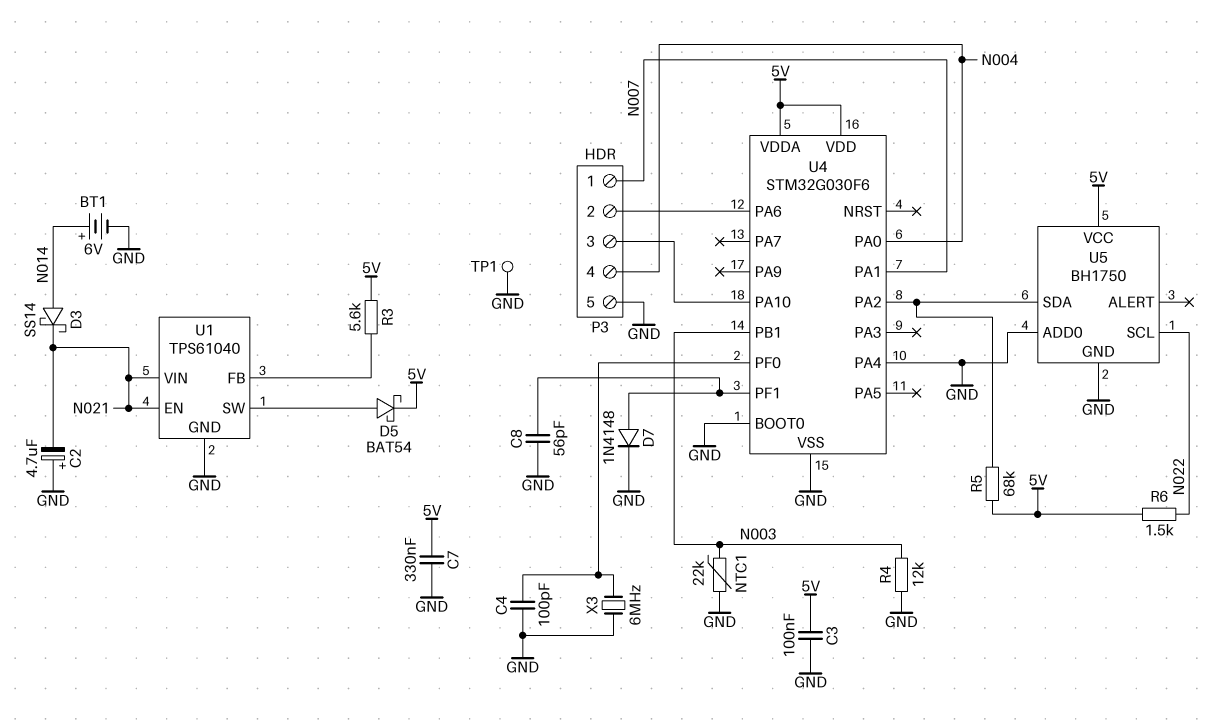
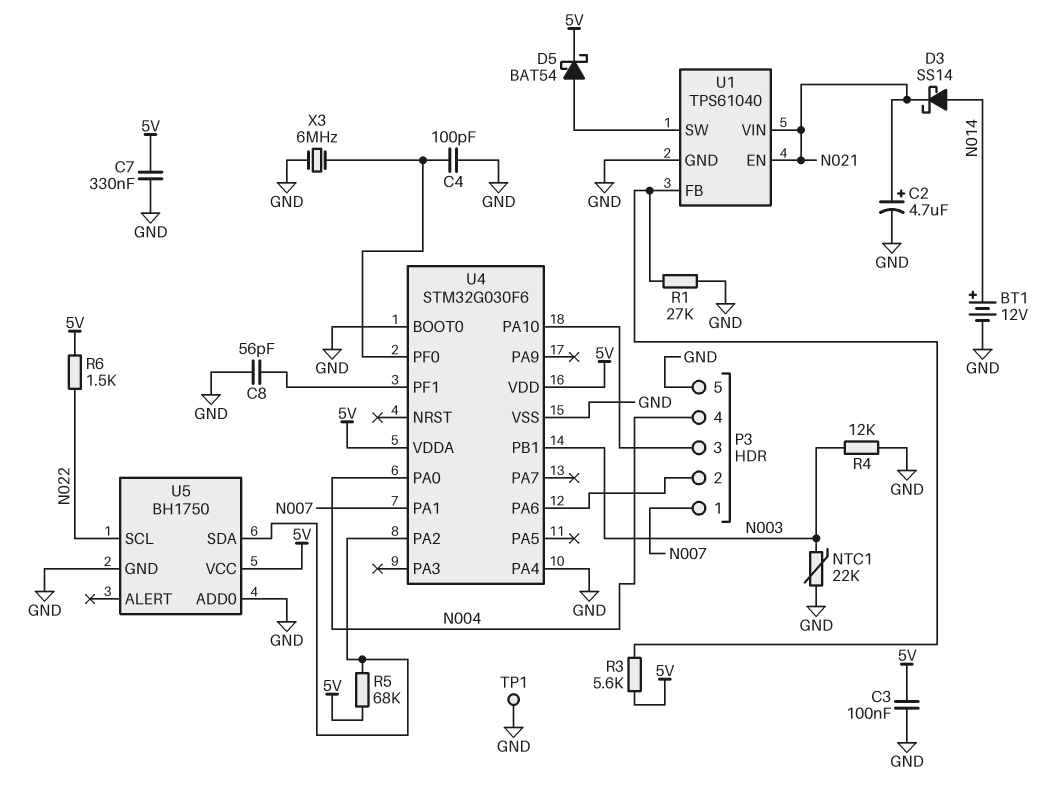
BT1: 6V (plus N014, minus GND) -> 12V (plus N014, minus GND)
C2: 4.7uF (plus GND, minus N021) -> 4.7uF (plus N021, minus GND)
D7: diode 1N4148 (A U4/PF1, K GND) -> none
R1: none -> 27k (GND, U1/FB)

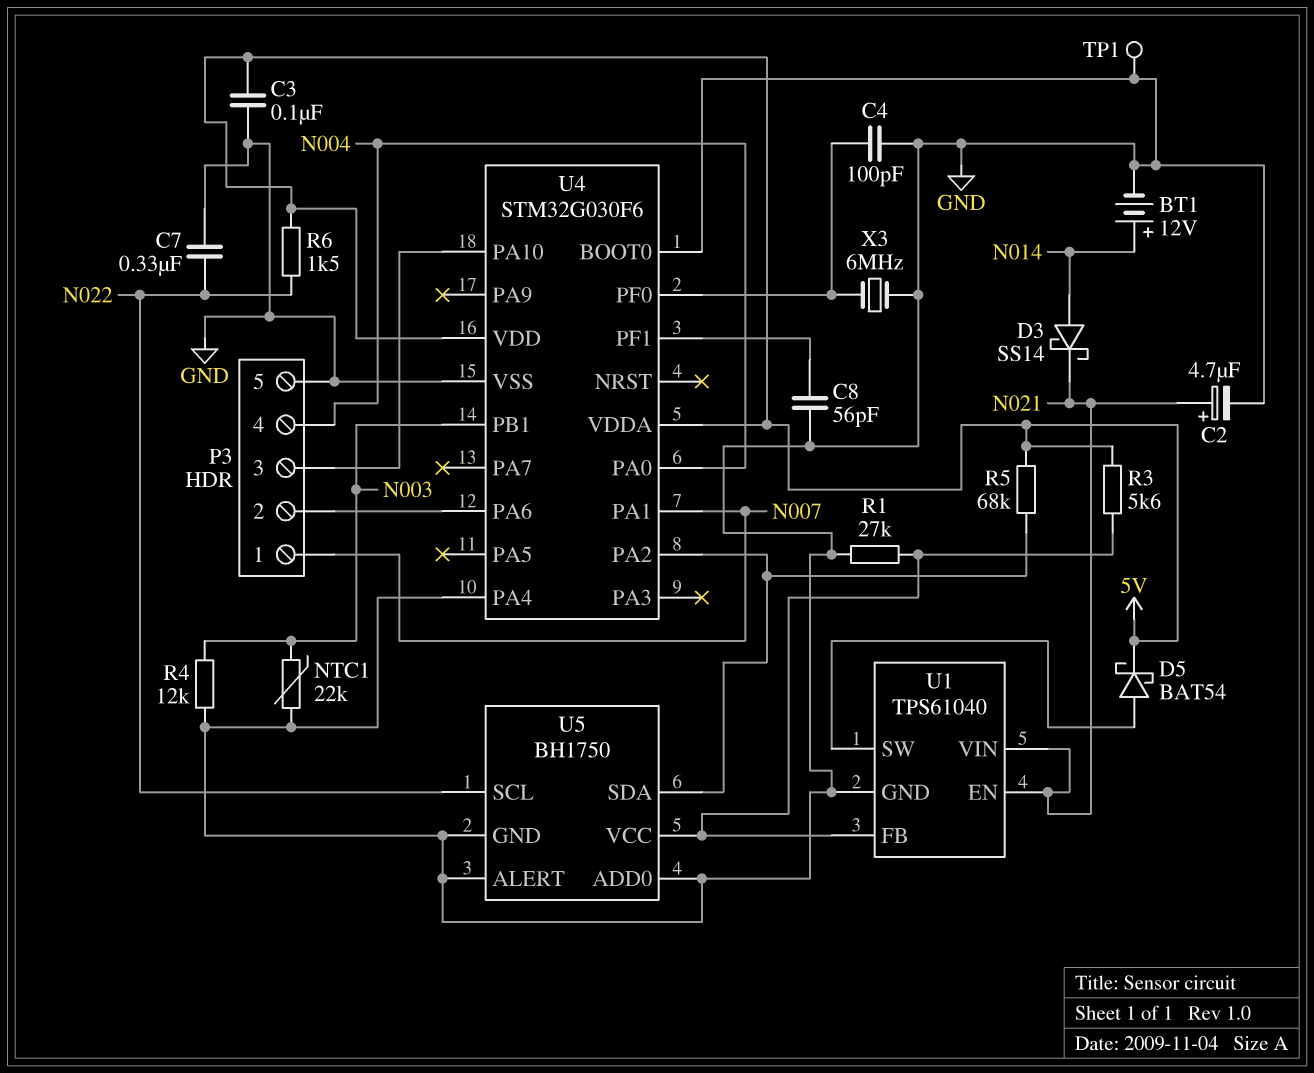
C7: 330nF (5V, GND) -> 330nF (GND, N022)
U5 pin ALERT: none -> GND
U5 pin VCC: 5V -> U1/FB

